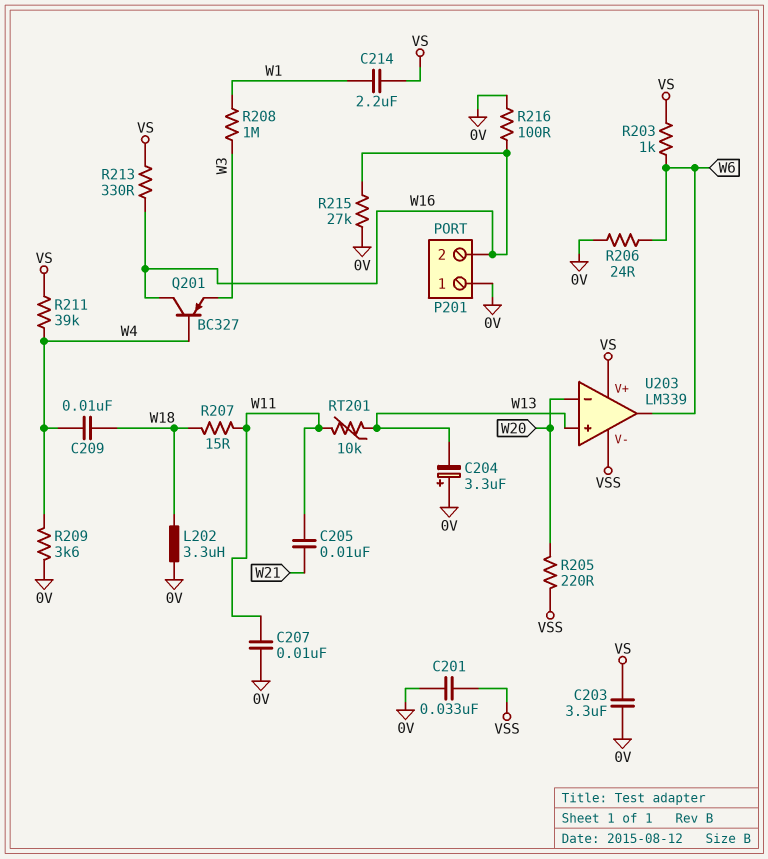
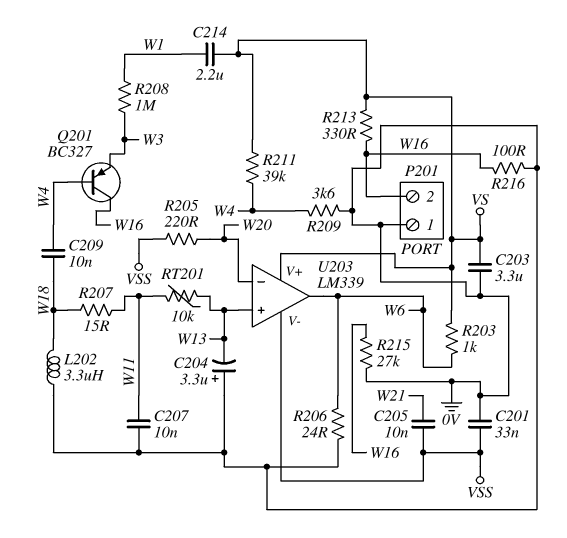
C205: 10nF (W11, W21) -> 10nF (VSS, W21)

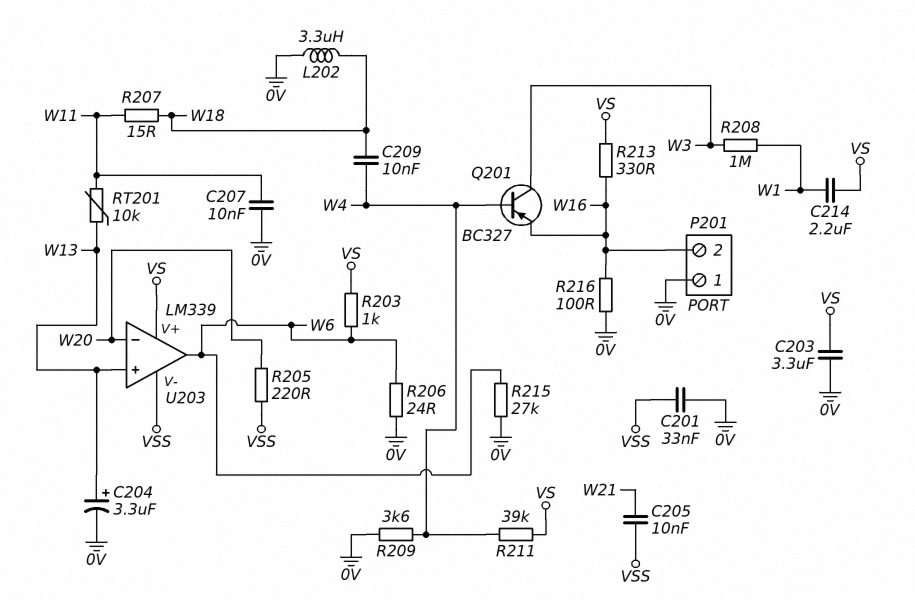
C204: 3.3uF (plus 0V, minus W13) -> 3.3uF (plus W13, minus 0V)
Q201: PNP BC327 (B W4, C W16, E W3) -> PNP BC327 (B W4, C W3, E W16)
R215: 27k (0V, W16) -> 27k (0V, W6)

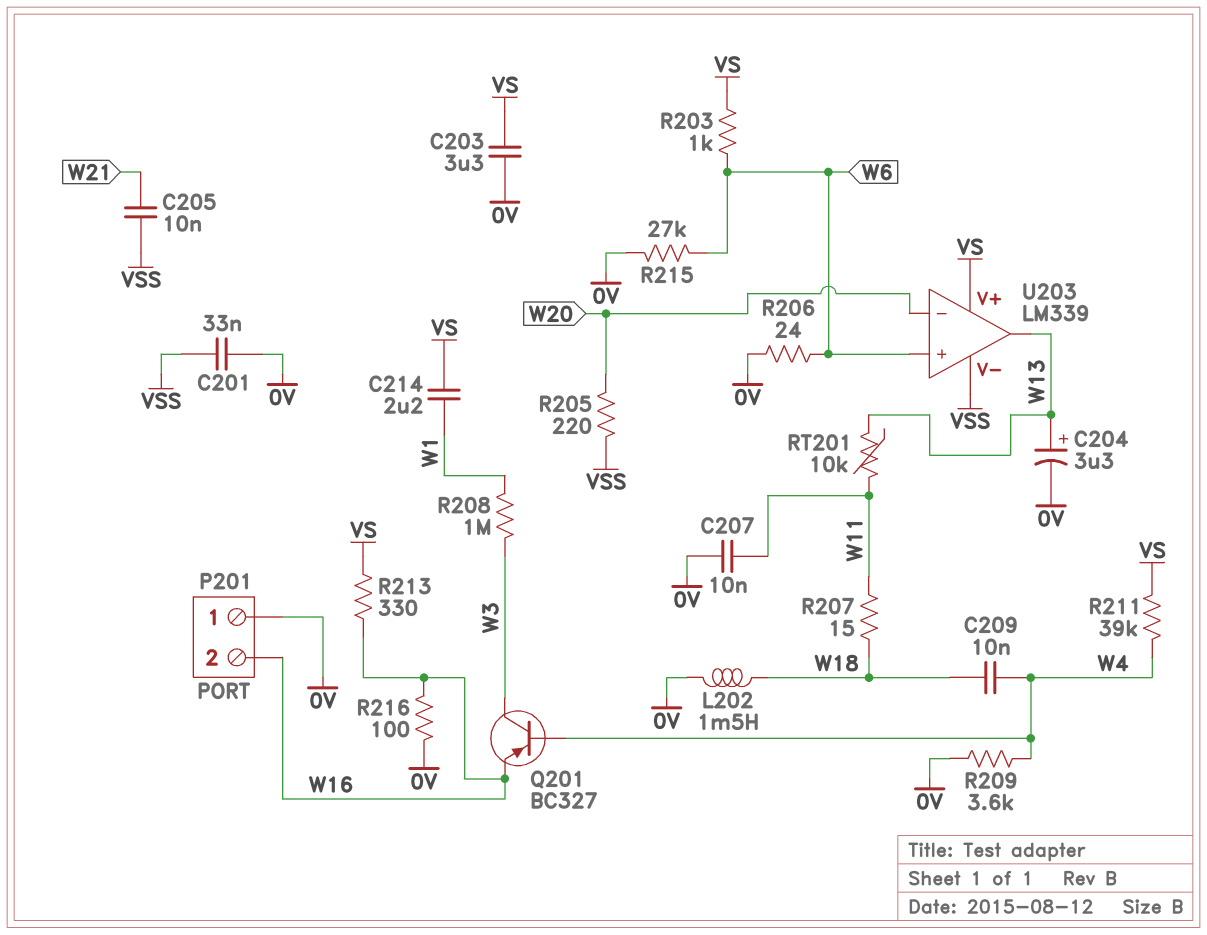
L202: 3.3uH (0V, W18) -> 1.5mH (0V, W18)
U203 pin in+: W13 -> W6
U203 pin out: W6 -> W13

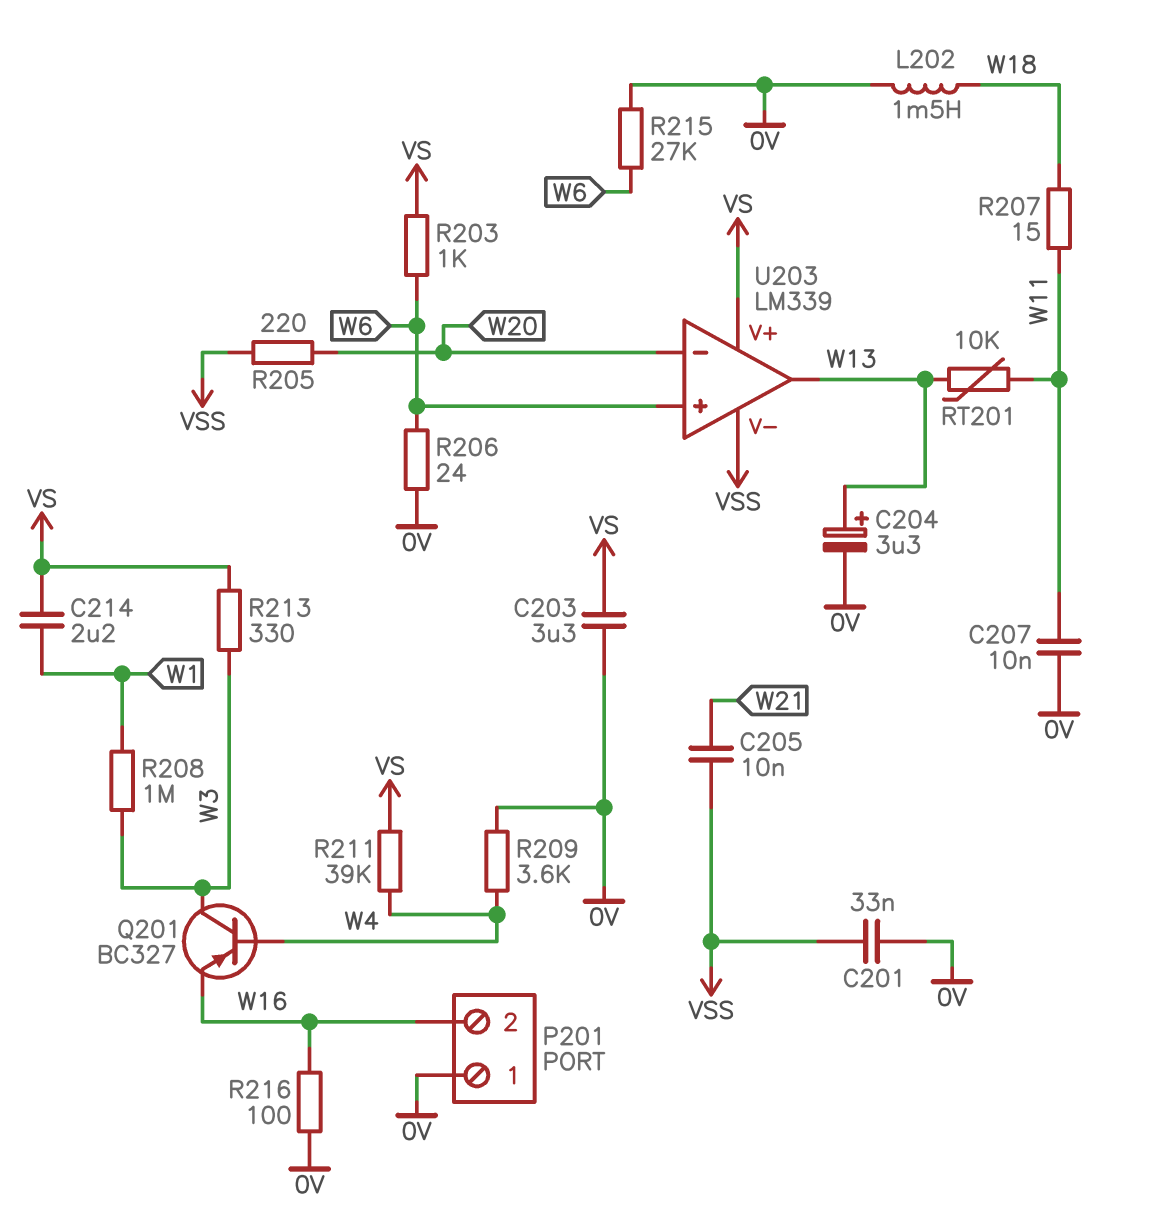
C209: 10nF (W4, W18) -> none
R213: 330 (VS, W16) -> 330 (VS, W3)

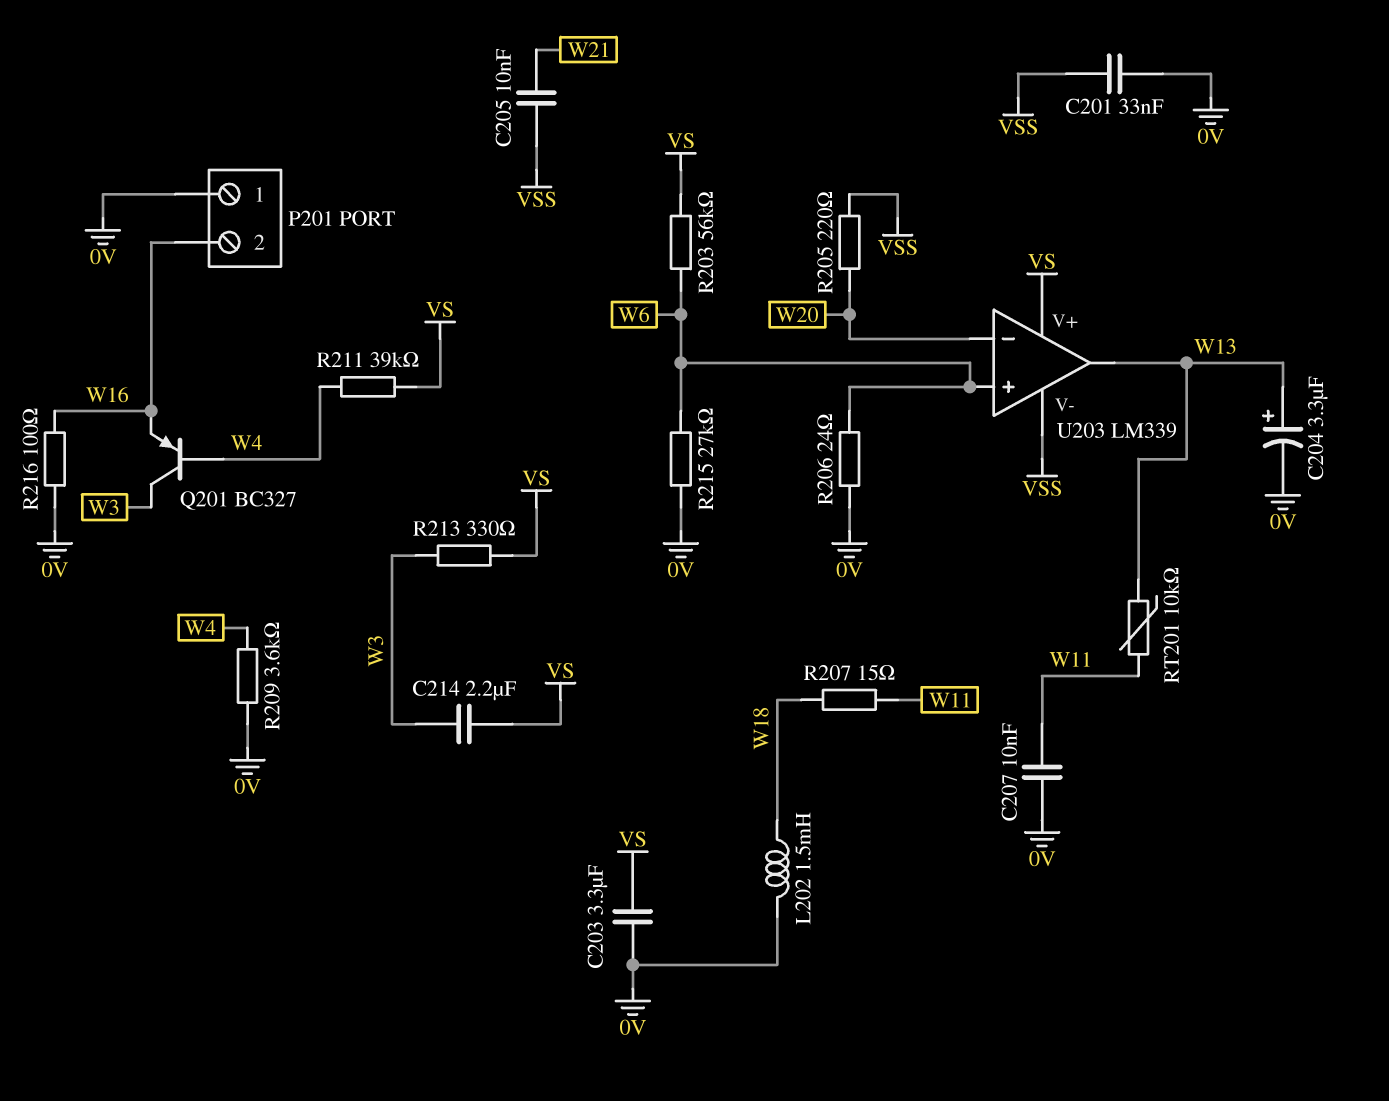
C214: 2.2uF (VS, W1) -> 2.2uF (VS, W3)
R203: 1k (VS, W6) -> 56k (VS, W6)
R208: 1M (W1, W3) -> none

